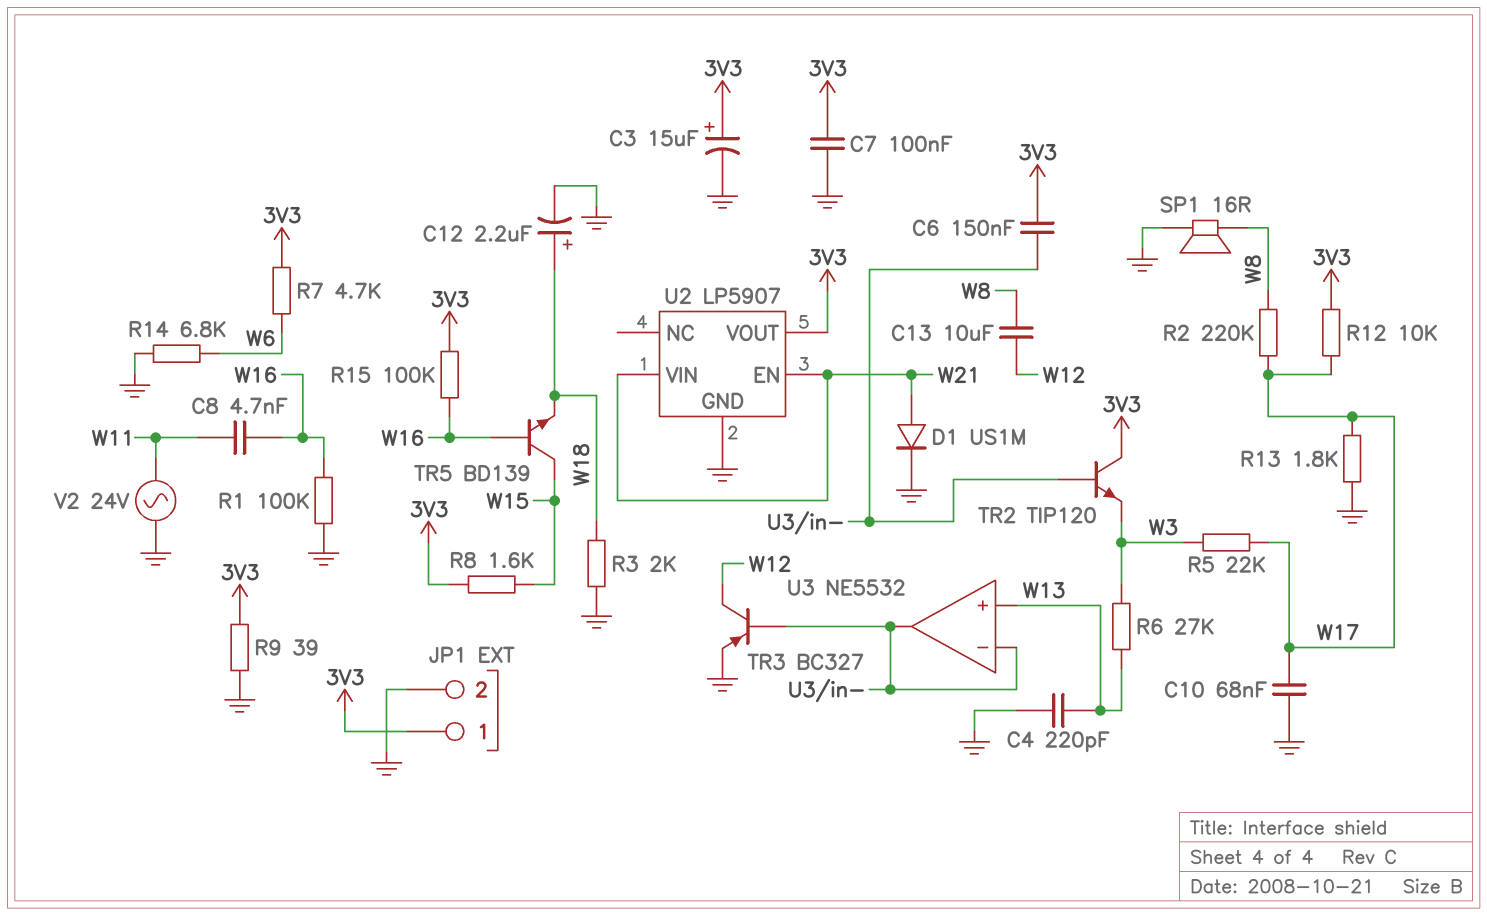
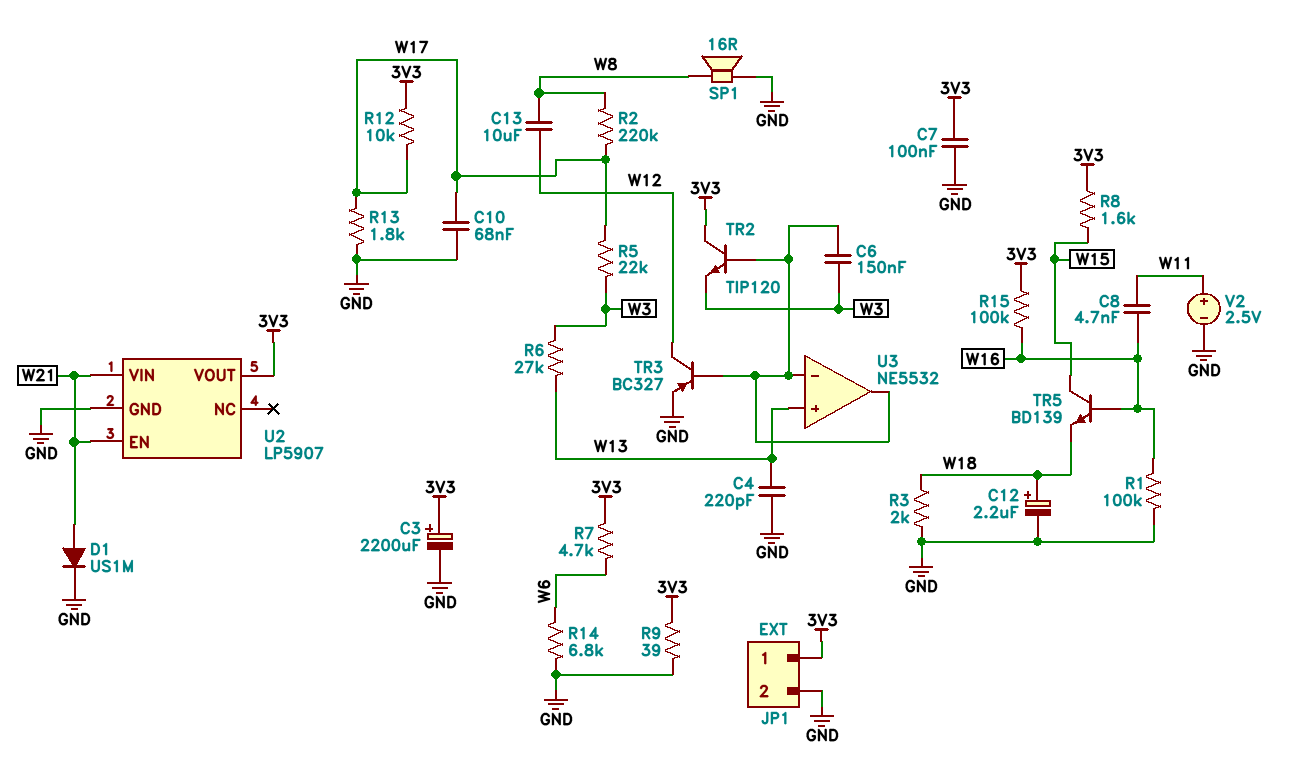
C3: 15uF (plus 3V3, minus GND) -> 2200uF (plus 3V3, minus GND)
C6: 150nF (3V3, U3/in-) -> 150nF (U3/in-, W3)
V2: AC 24V (GND, W11) -> 2.5V (plus W11, minus GND)

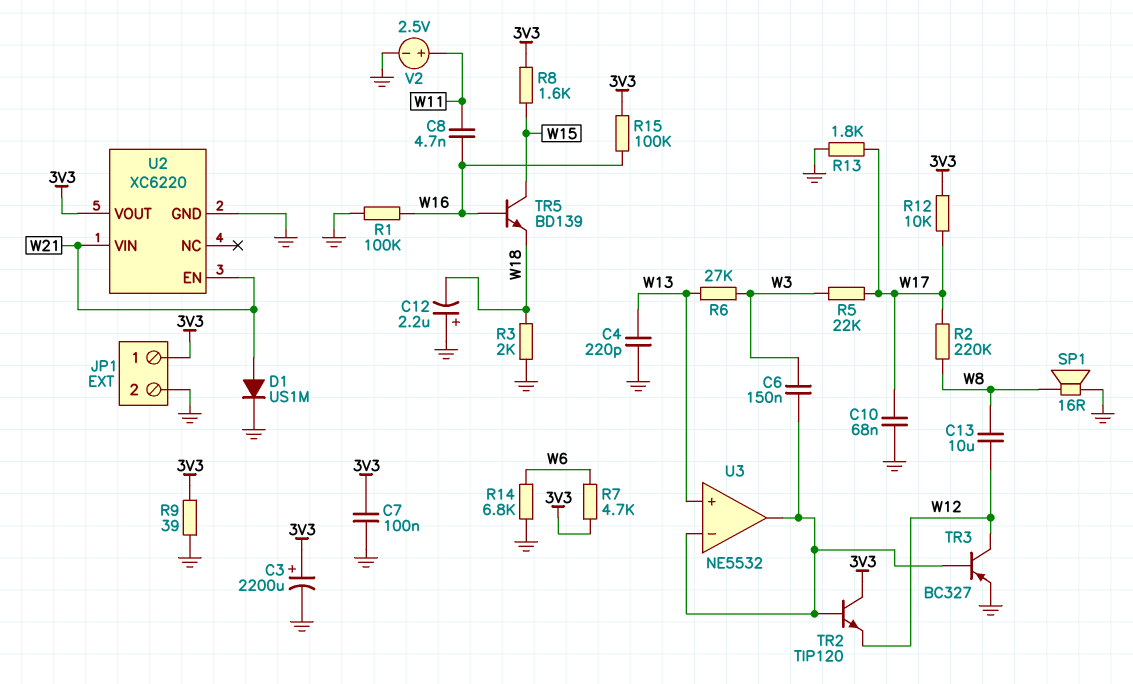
C12: 2.2uF (plus W18, minus GND) -> 2.2uF (plus GND, minus W18)
TR2: NPN TIP120 (B U3/in-, C 3V3, E W3) -> NPN TIP120 (B U3/in-, C 3V3, E W12)
U2: LP5907 -> XC6220

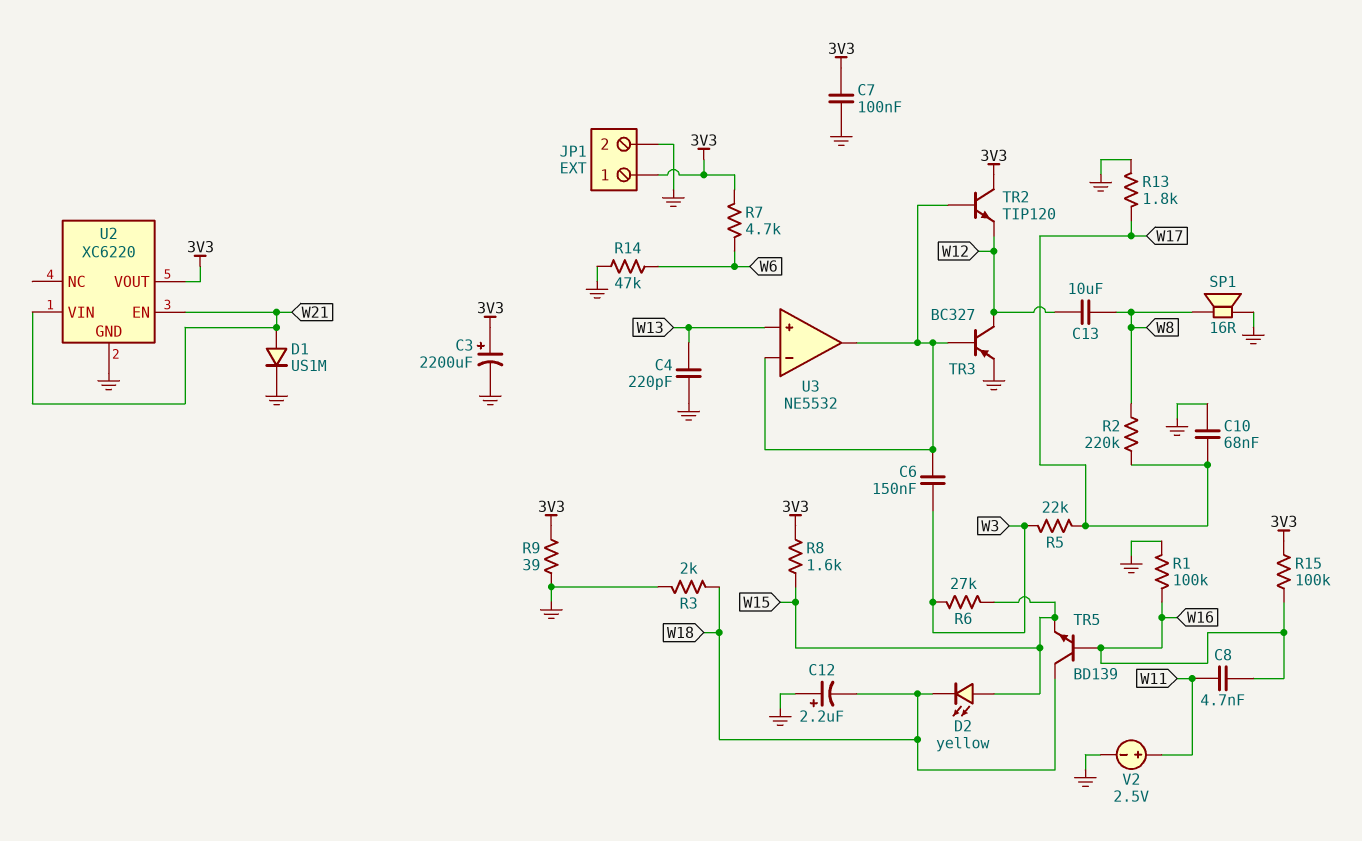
D2: none -> LED yellow (A W15, K W18)
R6: 27k (W3, W13) -> 27k (W3, W15)
R12: 10k (3V3, W17) -> none
R14: 6.8k (GND, W6) -> 47k (GND, W6)
TR5: NPN BD139 (B W16, C W15, E W18) -> NPN BD139 (B W16, C W18, E W15)

